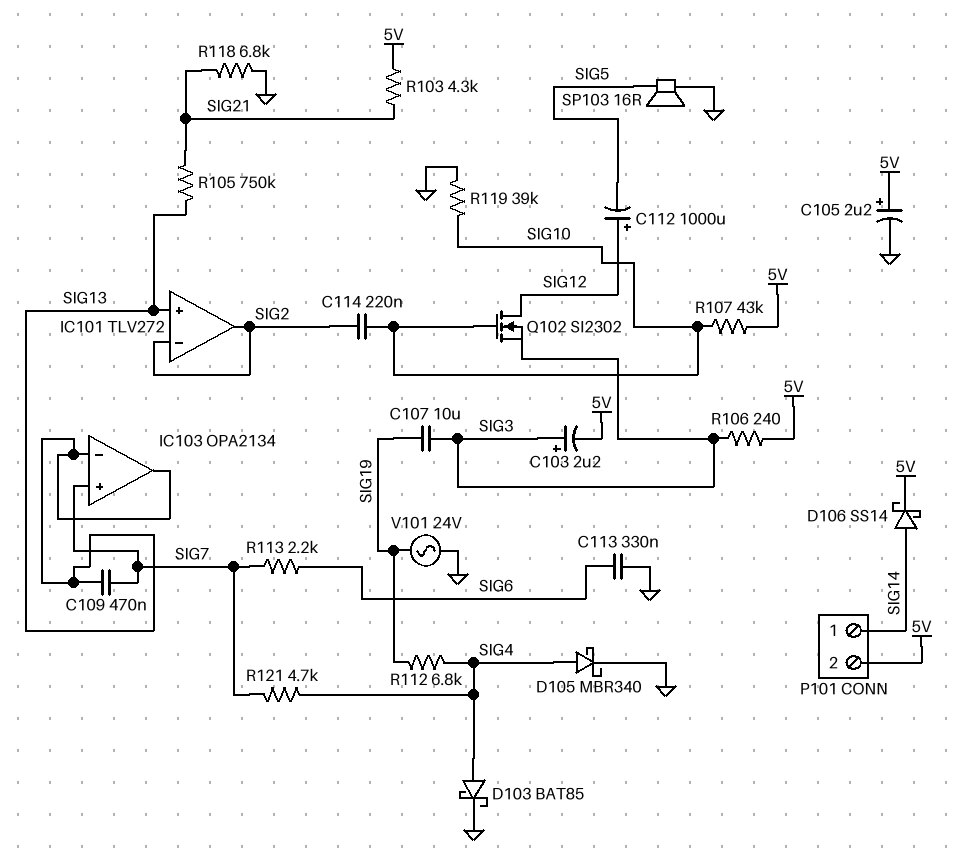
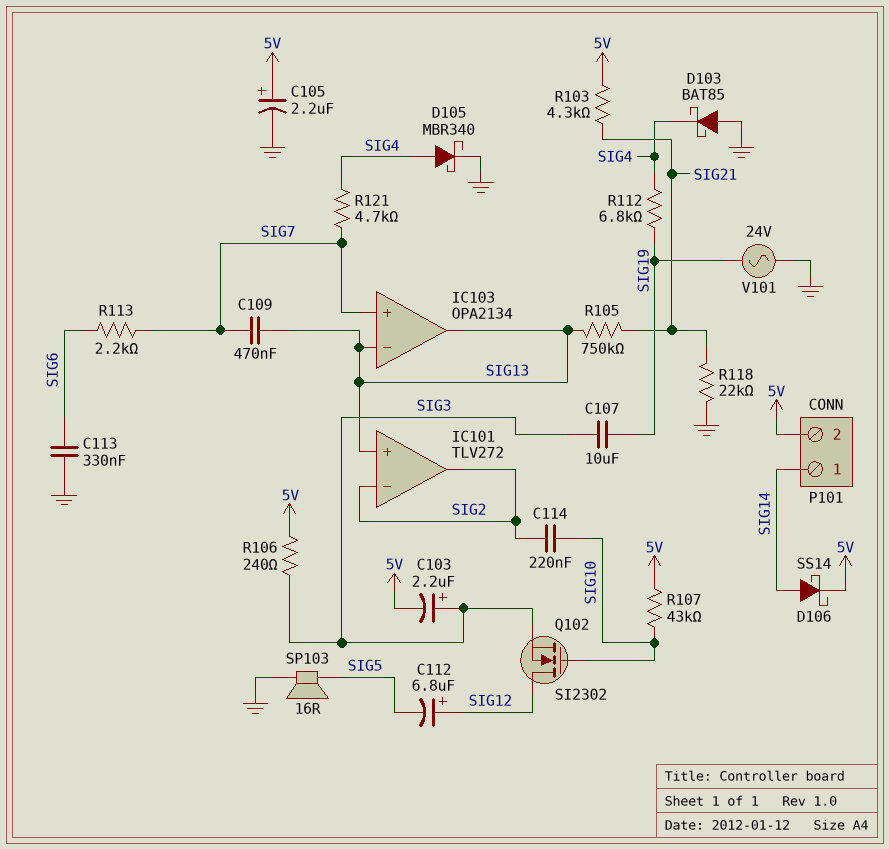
C112: 1000uF (plus SIG12, minus SIG5) -> 6.8uF (plus SIG12, minus SIG5)
D103: schottky BAT85 (A SIG4, K GND) -> schottky BAT85 (A GND, K SIG4)
R118: 6.8k (GND, SIG21) -> 22k (GND, SIG21)
R119: 39k (GND, SIG10) -> none

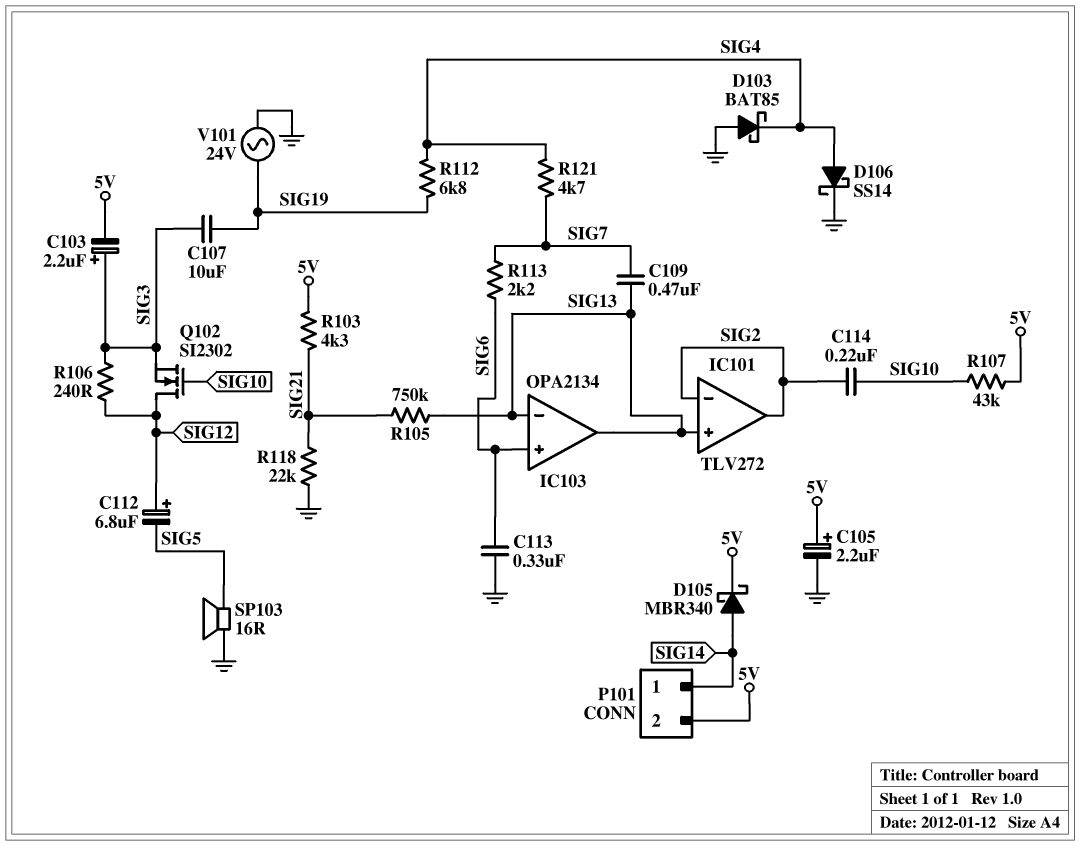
D105: schottky MBR340 (A SIG4, K GND) -> schottky MBR340 (A SIG14, K 5V)
D106: schottky SS14 (A SIG14, K 5V) -> schottky SS14 (A SIG4, K GND)
IC103 pin in+: SIG7 -> SIG6
R106: 240 (5V, SIG3) -> 240 (SIG3, SIG12)

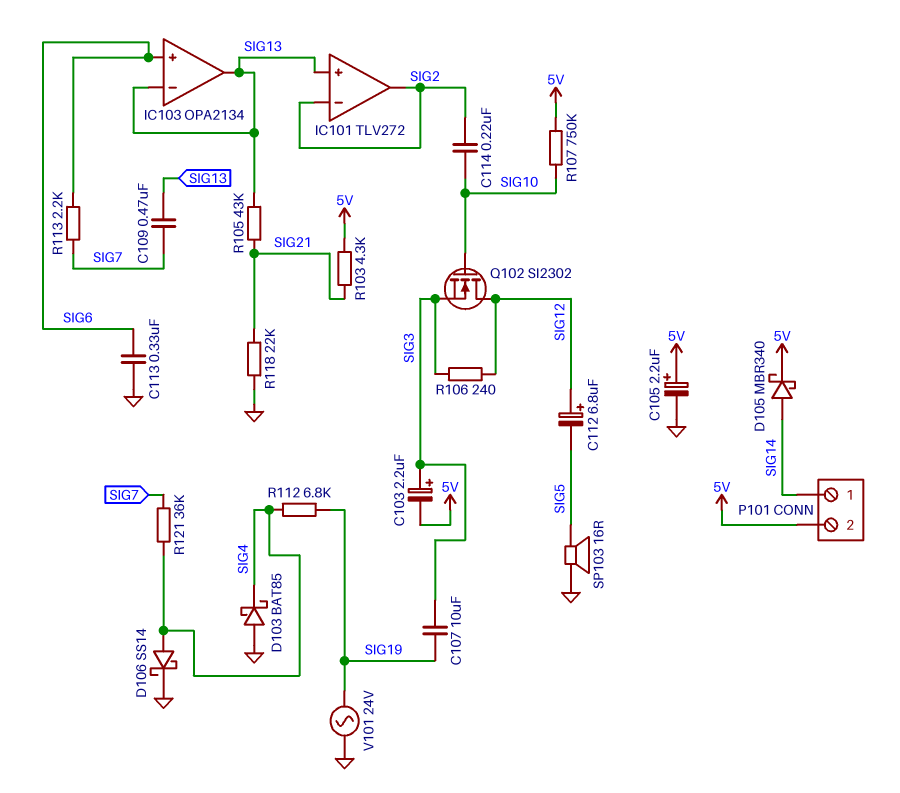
R105: 750k (SIG13, SIG21) -> 43k (SIG13, SIG21)
R107: 43k (5V, SIG10) -> 750k (5V, SIG10)
R121: 4.7k (SIG4, SIG7) -> 36k (SIG4, SIG7)

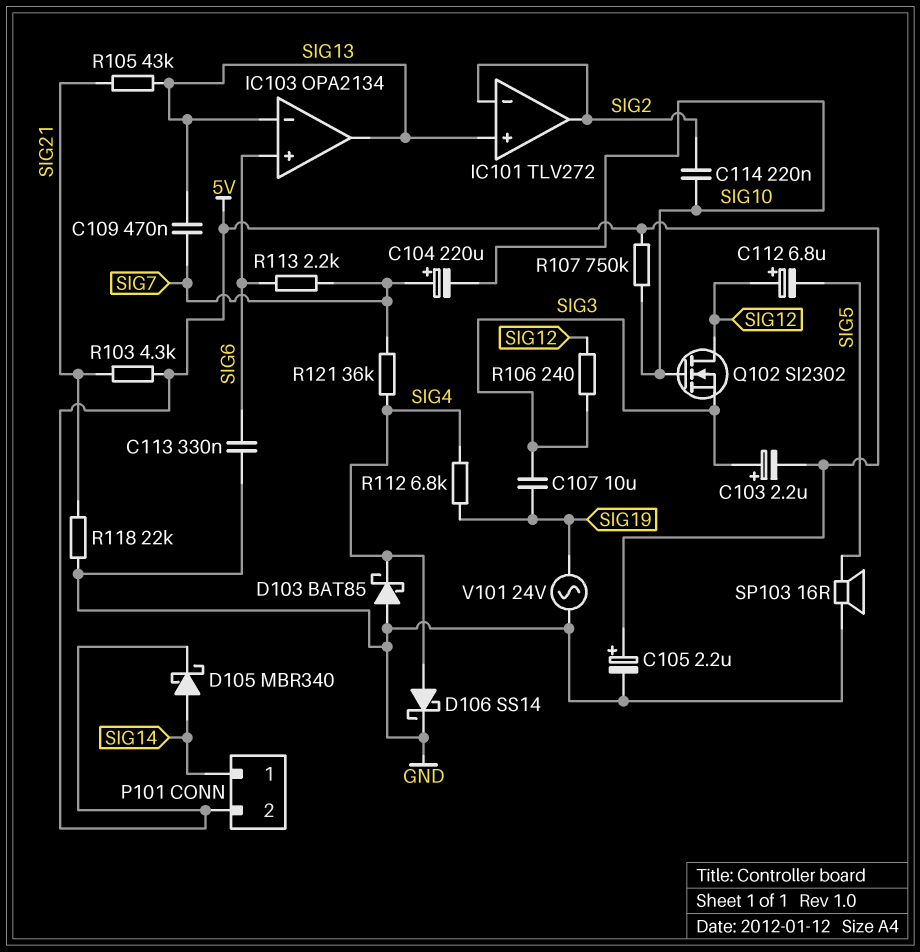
C104: none -> 220uF (plus SIG7, minus SIG10)

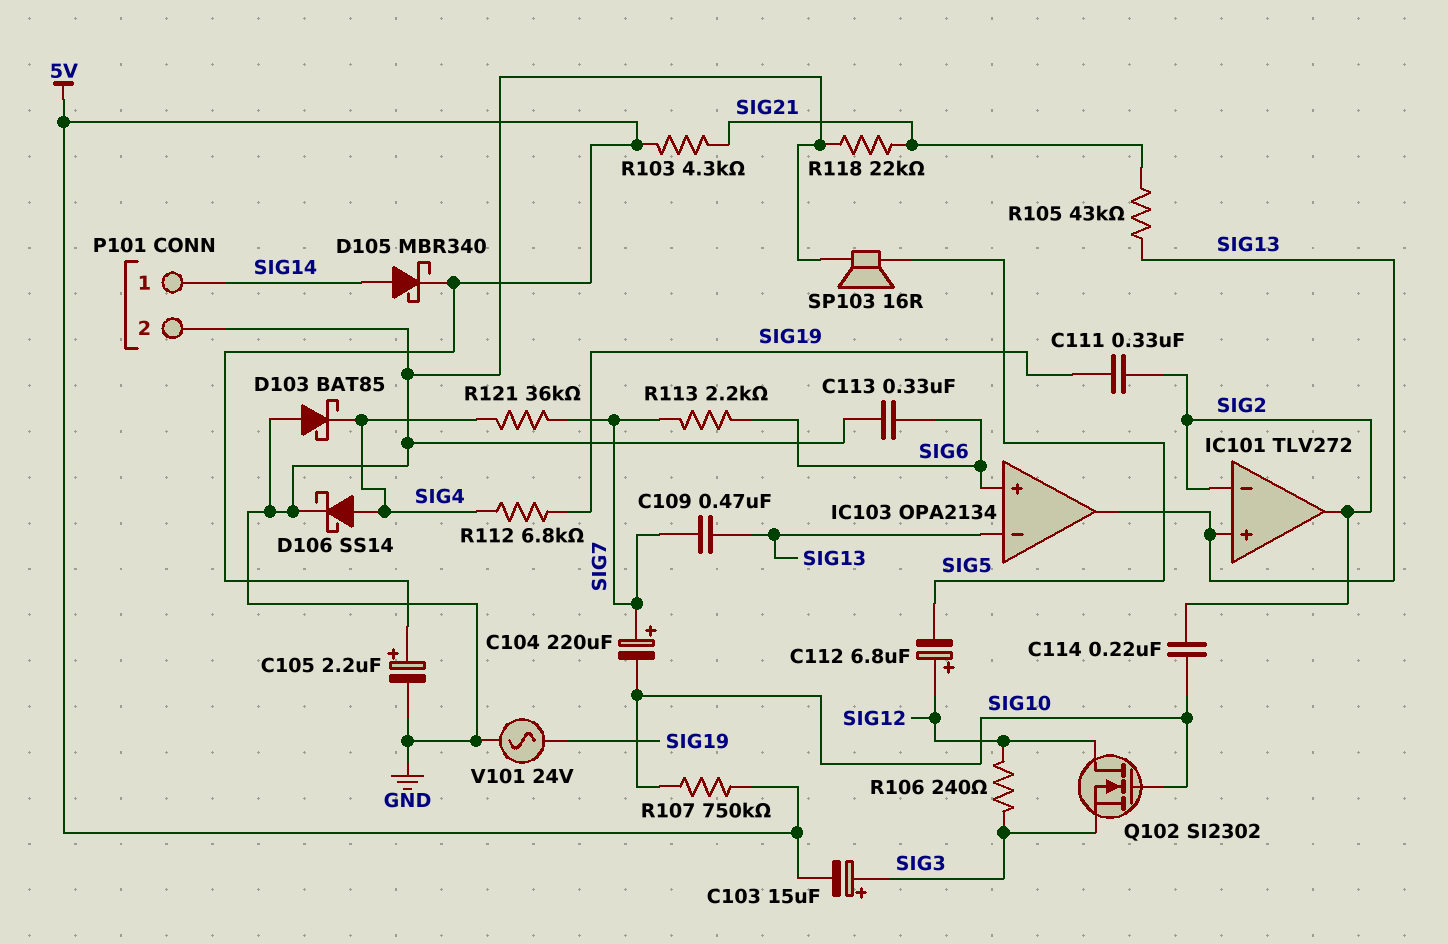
C103: 2.2uF (plus SIG3, minus 5V) -> 15uF (plus SIG3, minus 5V)
C107: 10uF (SIG3, SIG19) -> none
C111: none -> 330nF (SIG2, SIG19)
P101 pin 2: 5V -> GND

